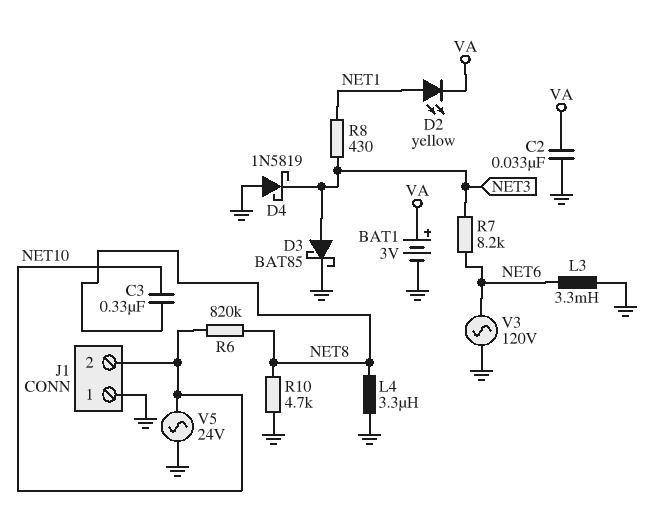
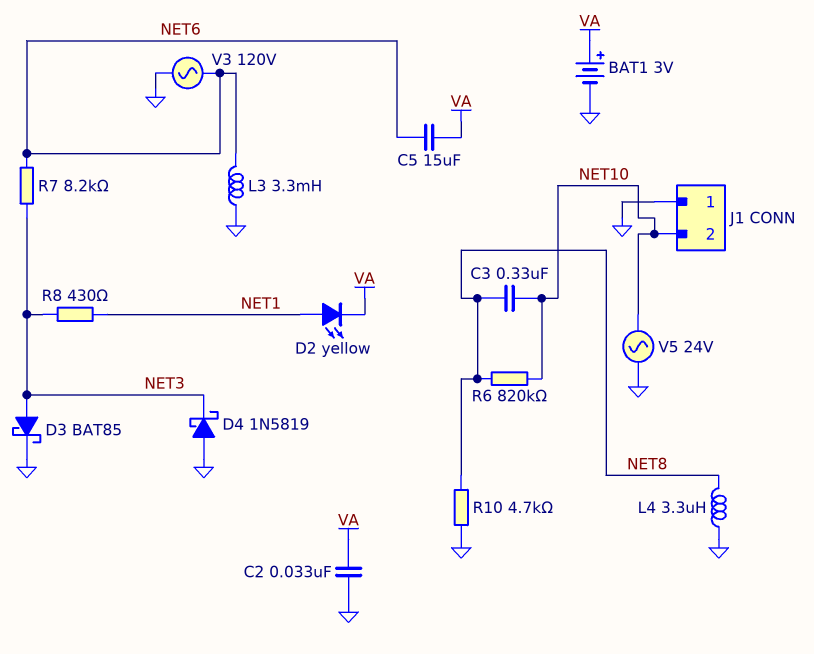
C5: none -> 15uF (NET6, VA)

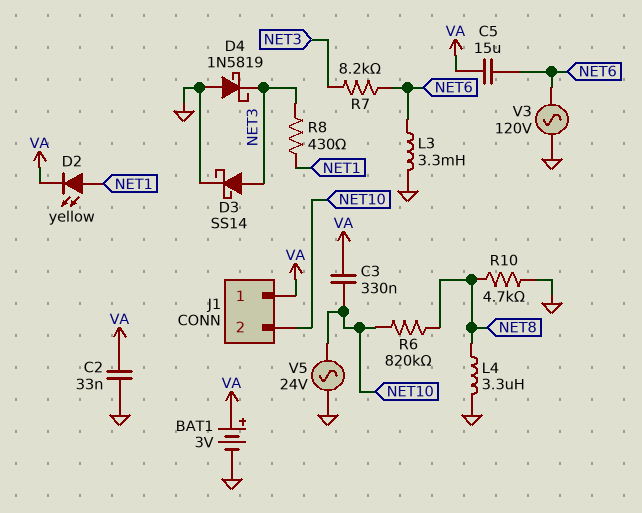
C3: 330nF (NET8, NET10) -> 330nF (NET10, VA)
D3: schottky BAT85 (A NET3, K GND) -> schottky SS14 (A NET3, K GND)
J1 pin 1: GND -> VA

